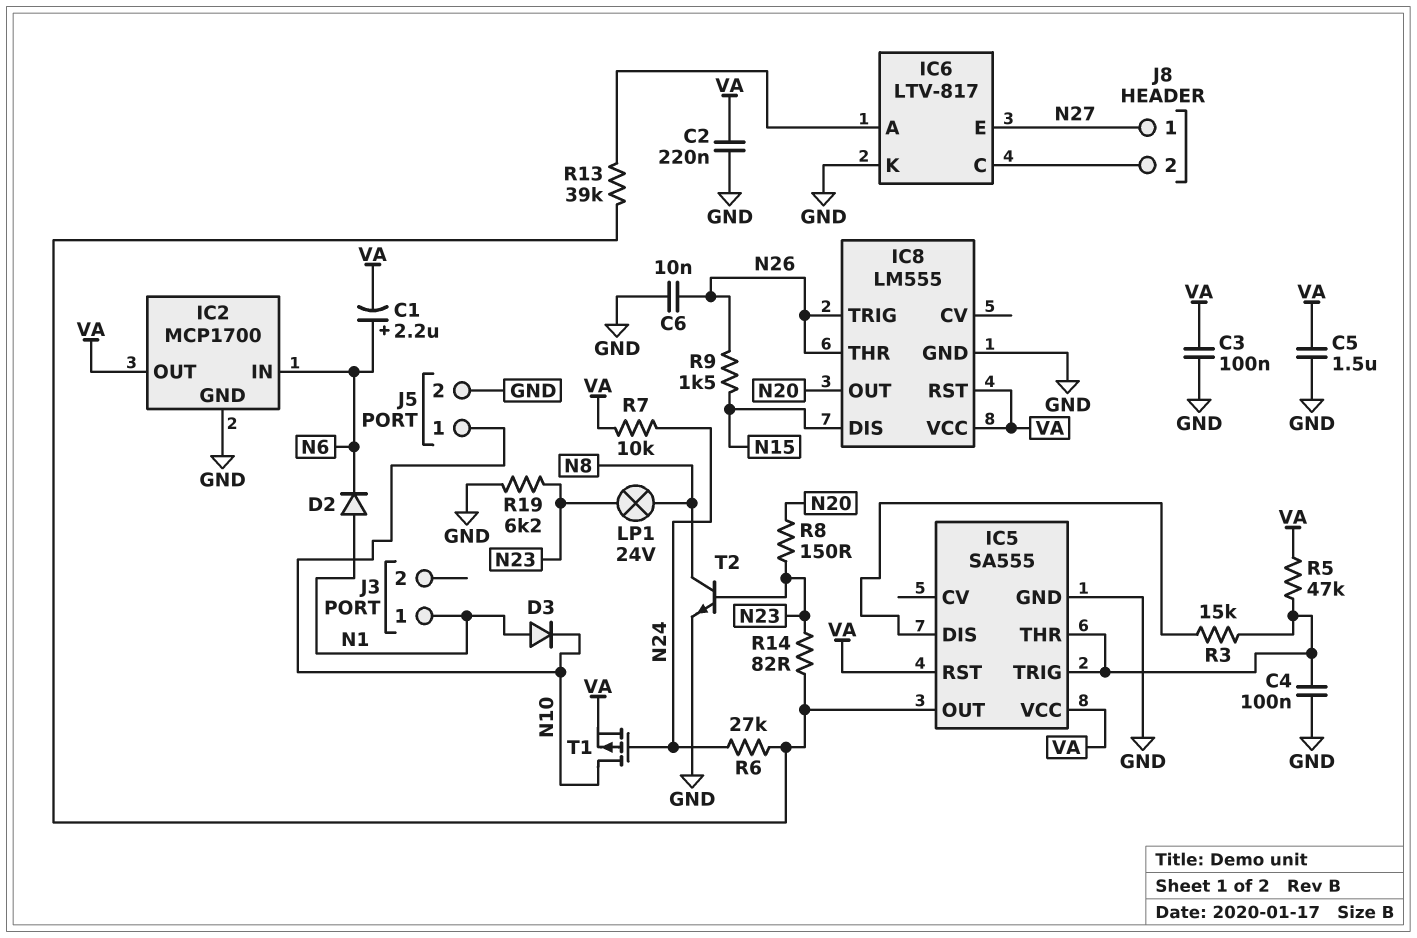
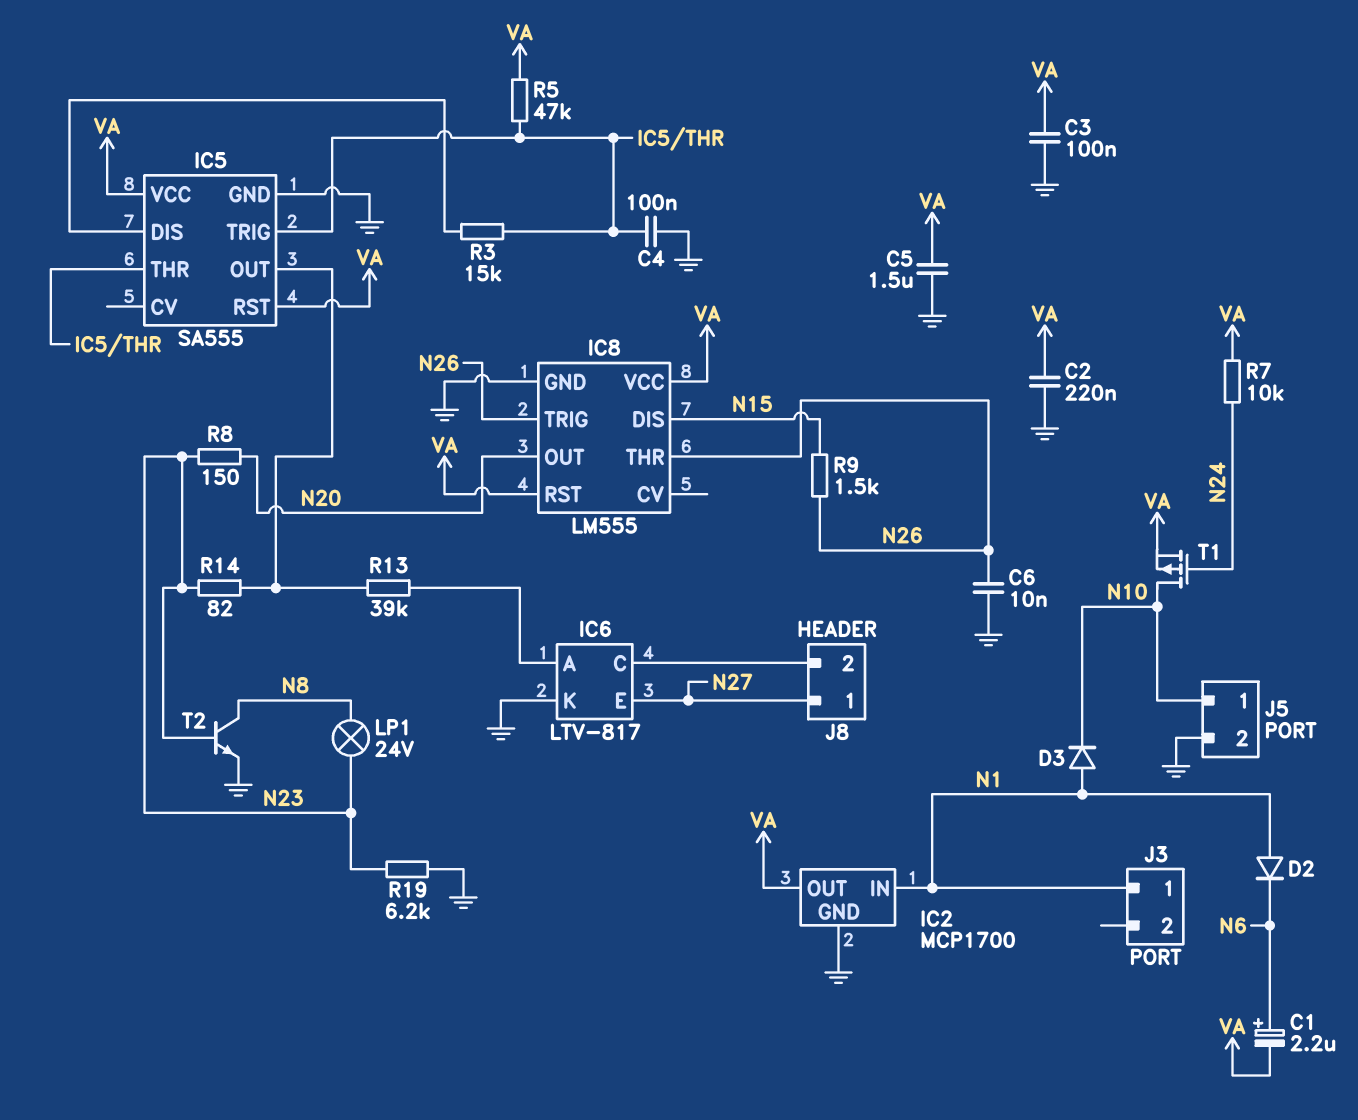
IC2 pin IN: N6 -> N1
R6: 27k (IC5/OUT, N24) -> none

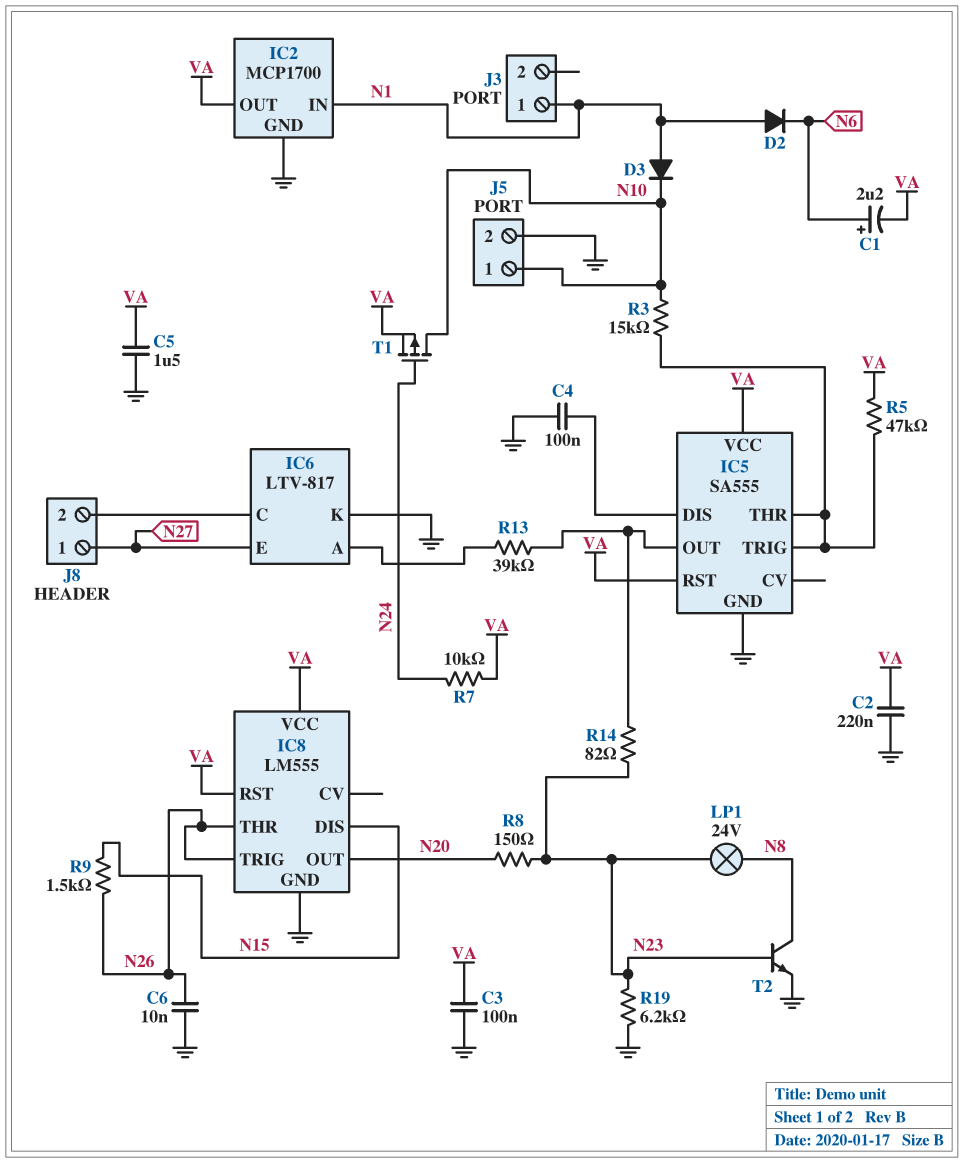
C4: 100nF (GND, IC5/THR) -> 100nF (GND, IC5/DIS)
R3: 15k (IC5/DIS, IC5/THR) -> 15k (IC5/THR, N10)

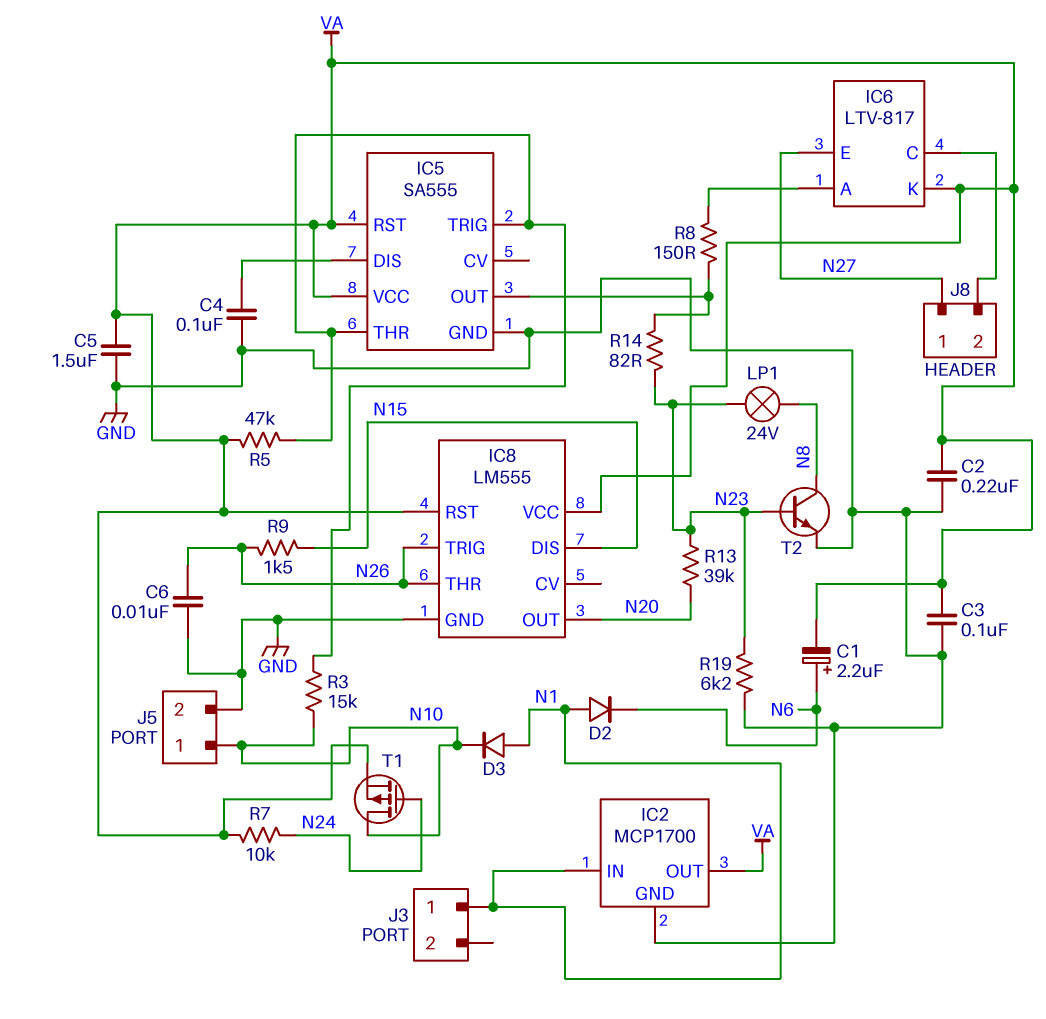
IC6 pin K: GND -> VA
R8: 150 (N20, N23) -> 150 (IC5/OUT, IC6/A)
R13: 39k (IC5/OUT, IC6/A) -> 39k (N20, N23)

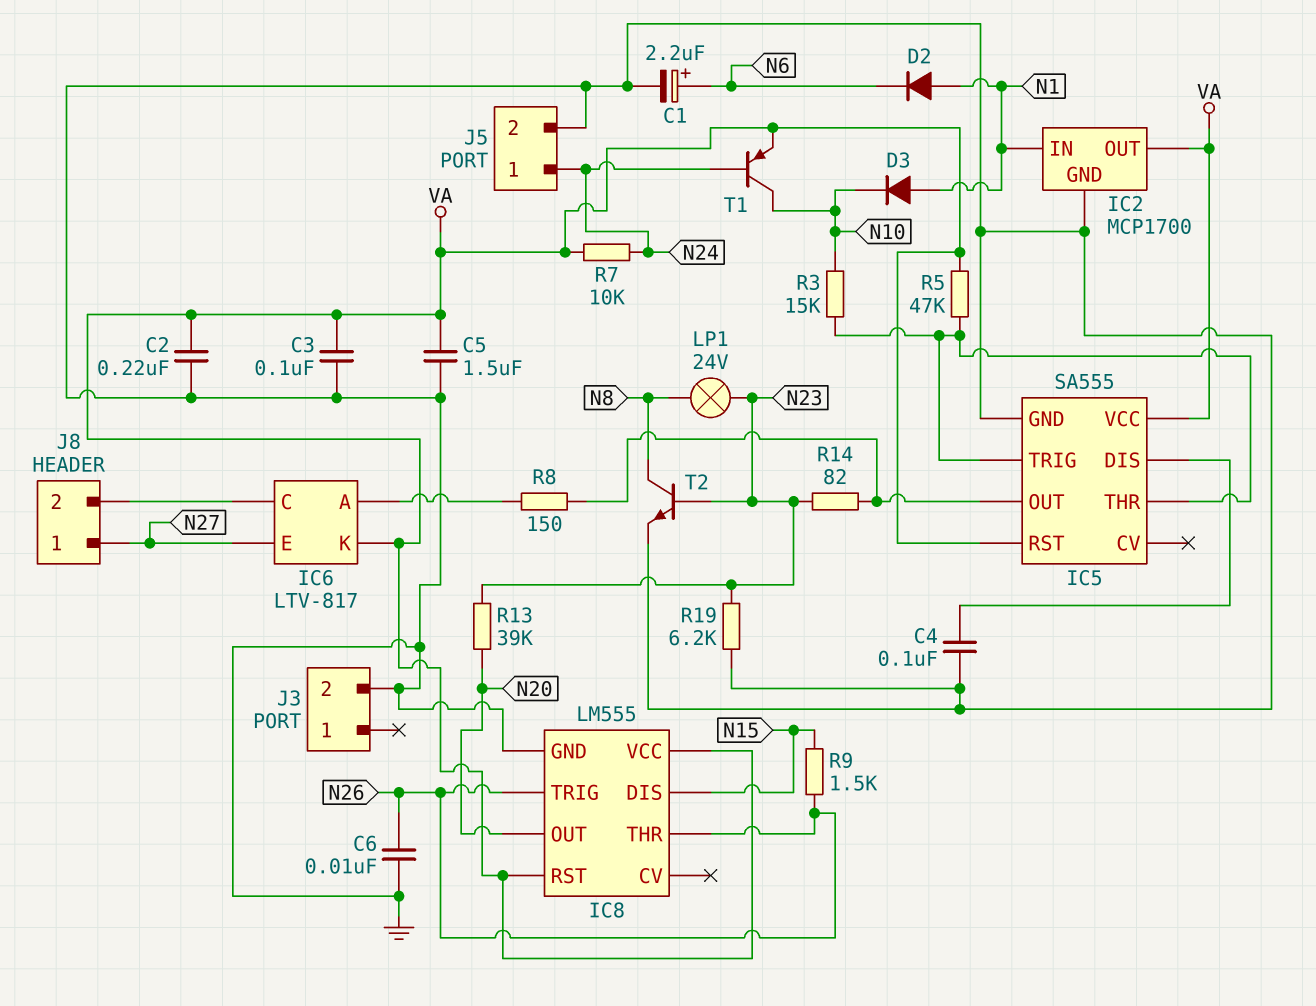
C1: 2.2uF (plus N6, minus VA) -> 2.2uF (plus N6, minus GND)
J3 pin 1: N1 -> none
J3 pin 2: none -> GND
J5 pin 1: N10 -> N24
T1: PMOS (G N24, D N10, S VA) -> PNP (B N24, C N10, E VA)

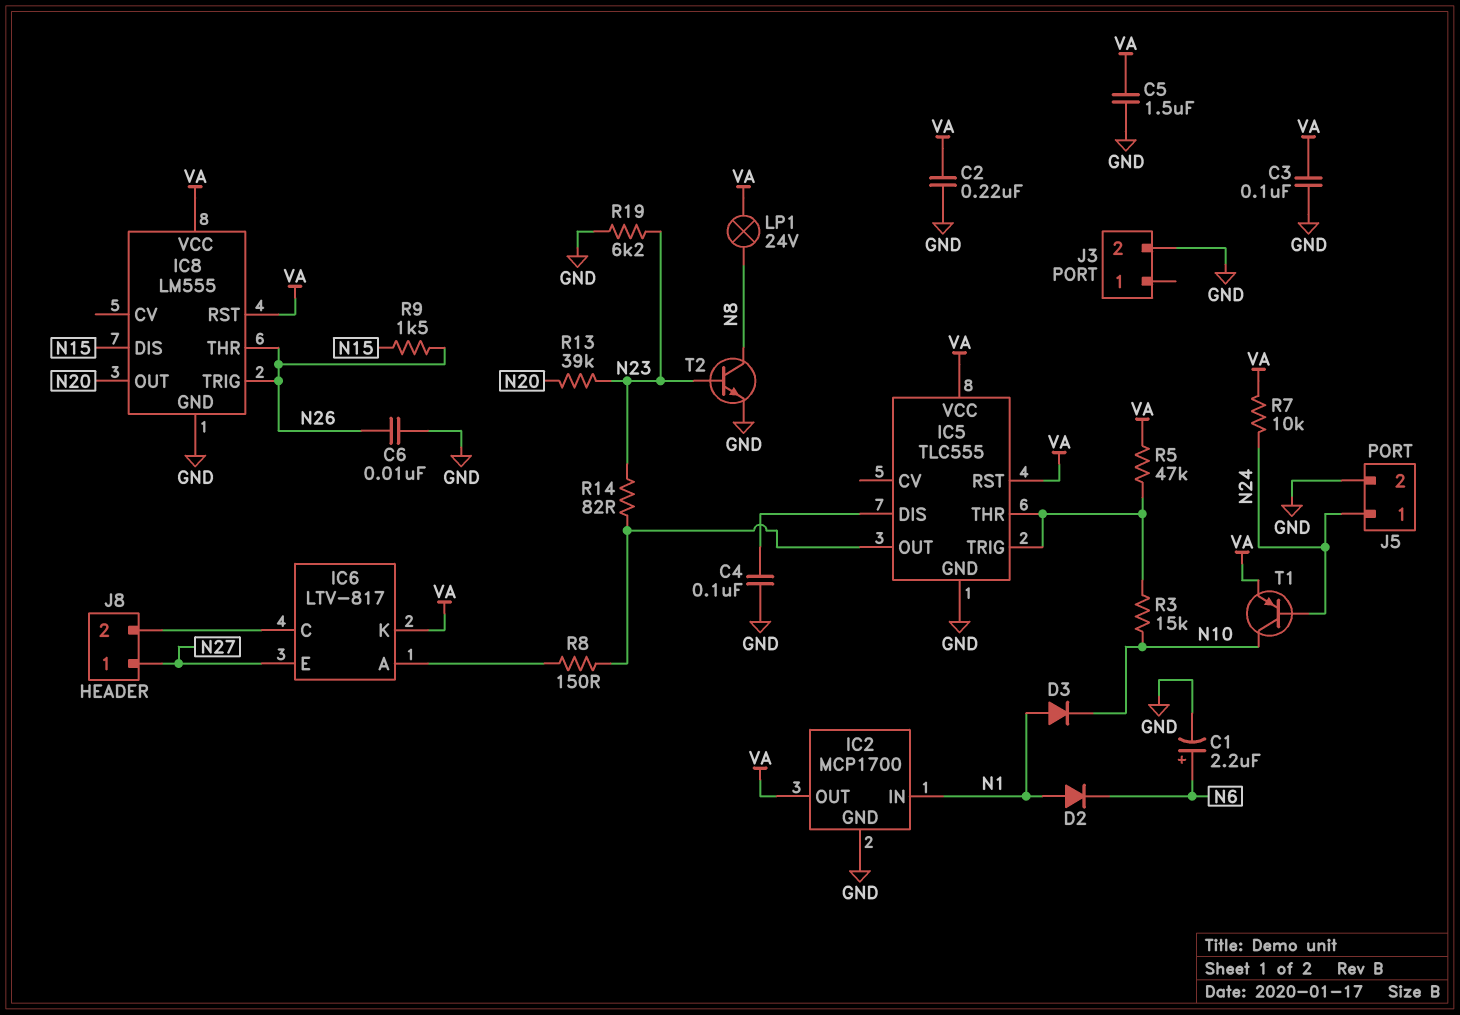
IC5: SA555 -> TLC555
LP1: lamp 24V (N8, N23) -> lamp 24V (N8, VA)

